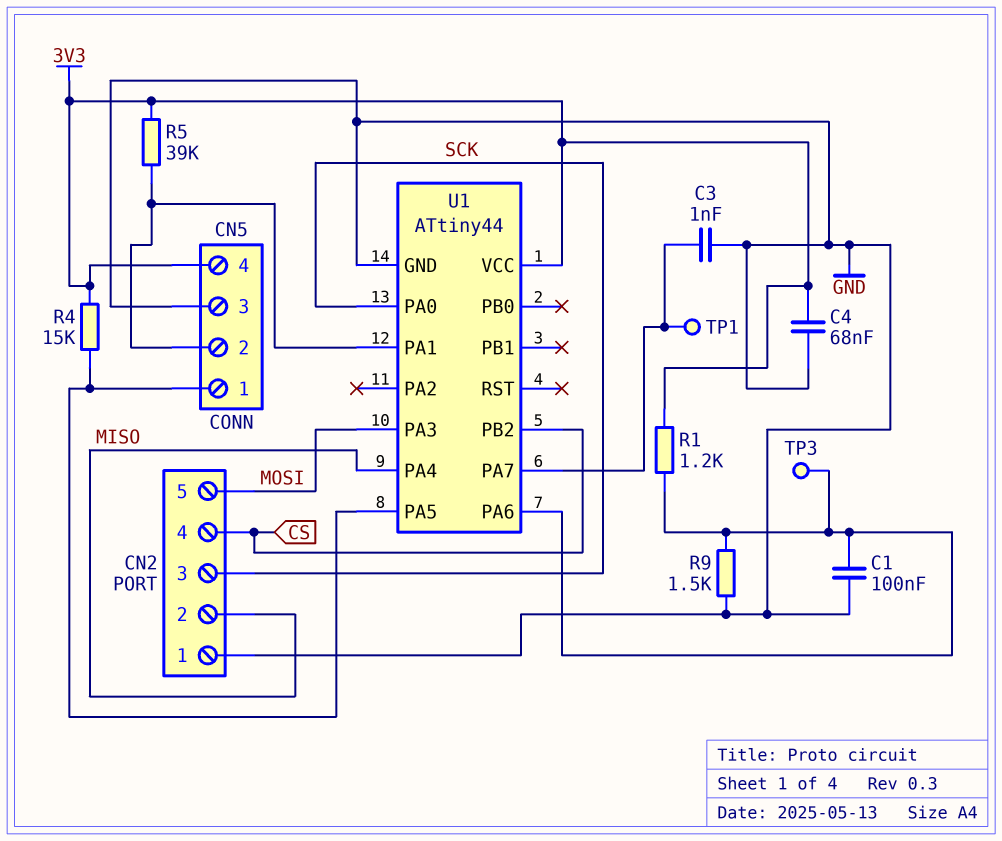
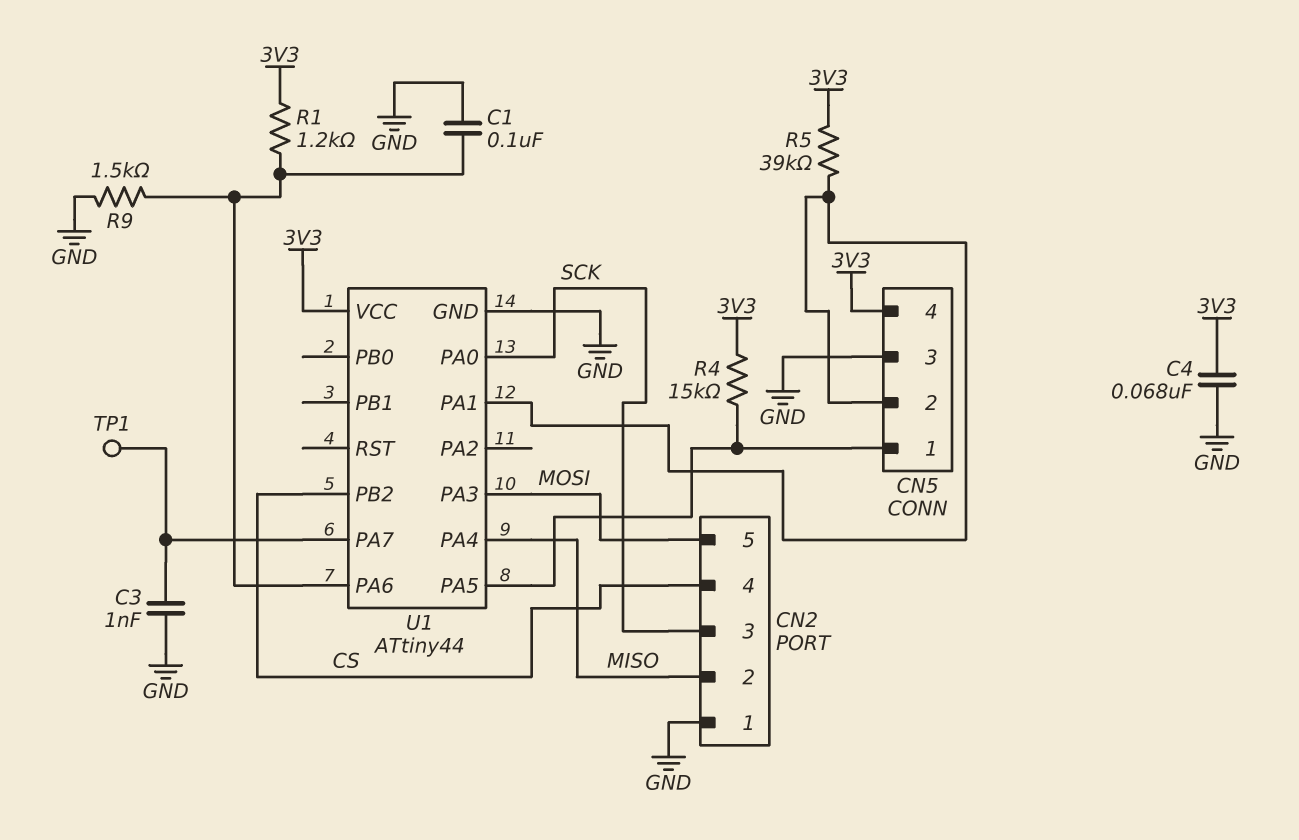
TP3: test point (U1/PA6) -> none

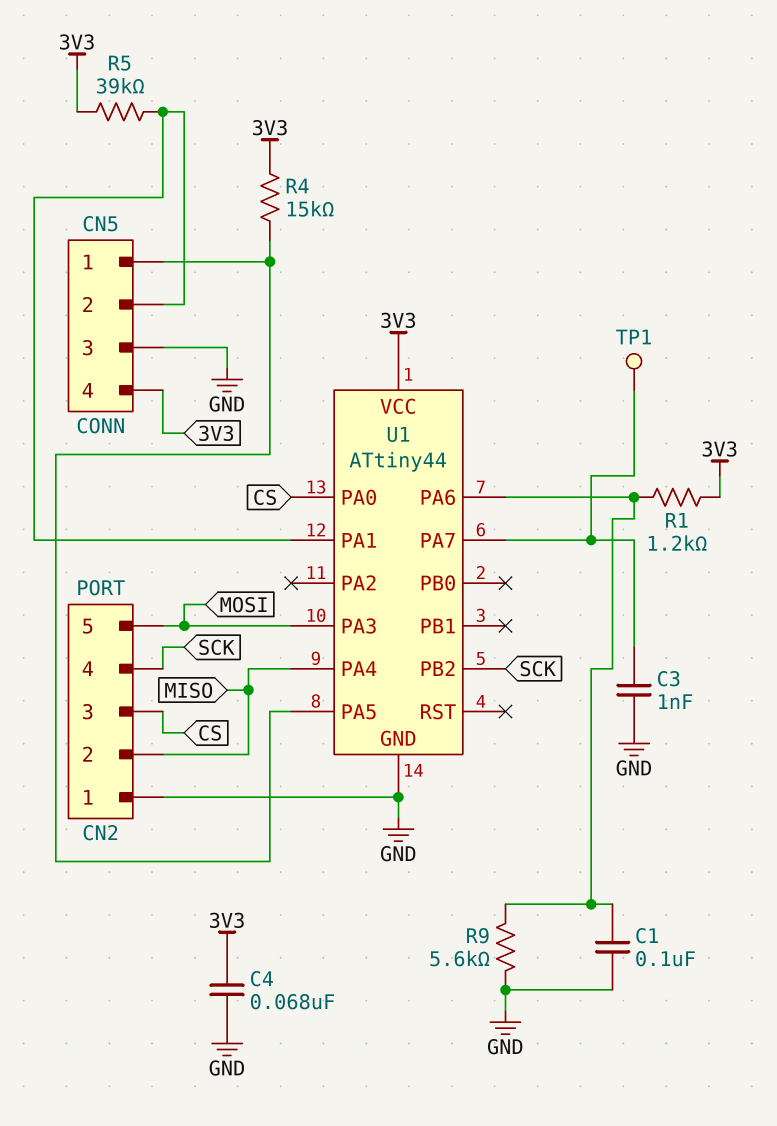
CN2 pin 3: SCK -> CS
CN2 pin 4: CS -> SCK
R9: 1.5k (GND, U1/PA6) -> 5.6k (GND, U1/PA6)
U1 pin PA0: SCK -> CS
U1 pin PB2: CS -> SCK

